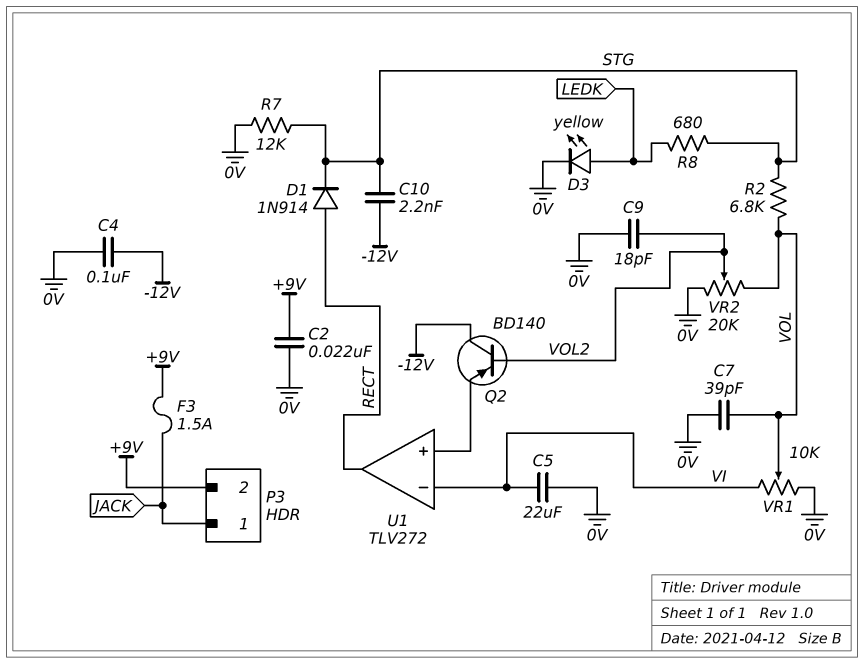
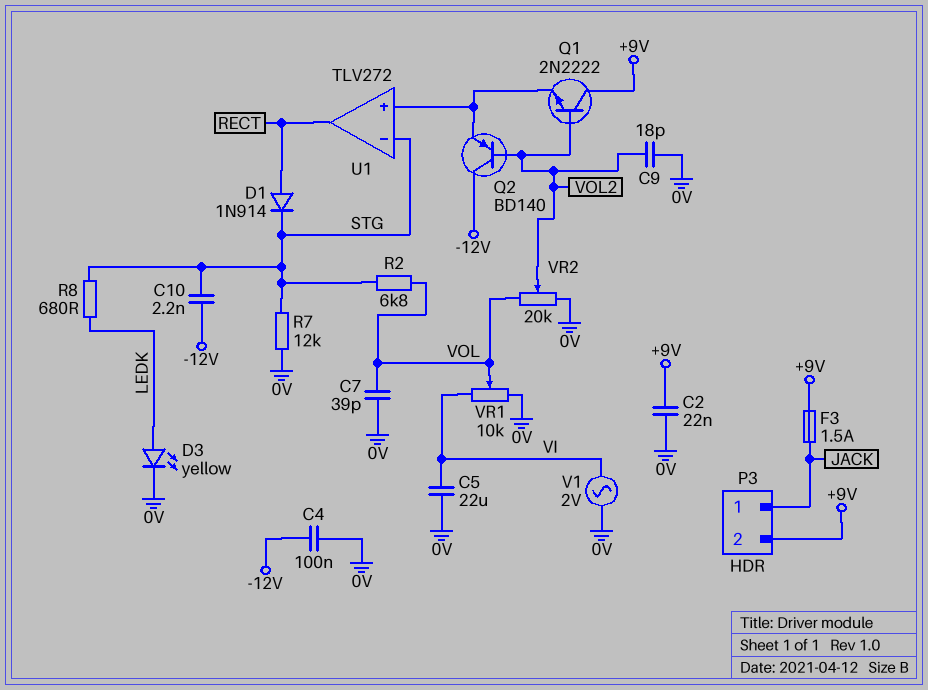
Q1: none -> NPN 2N2222 (B VOL2, C +9V, E U1/in+)
U1 pin in-: VI -> STG
V1: none -> AC 2V (0V, VI)

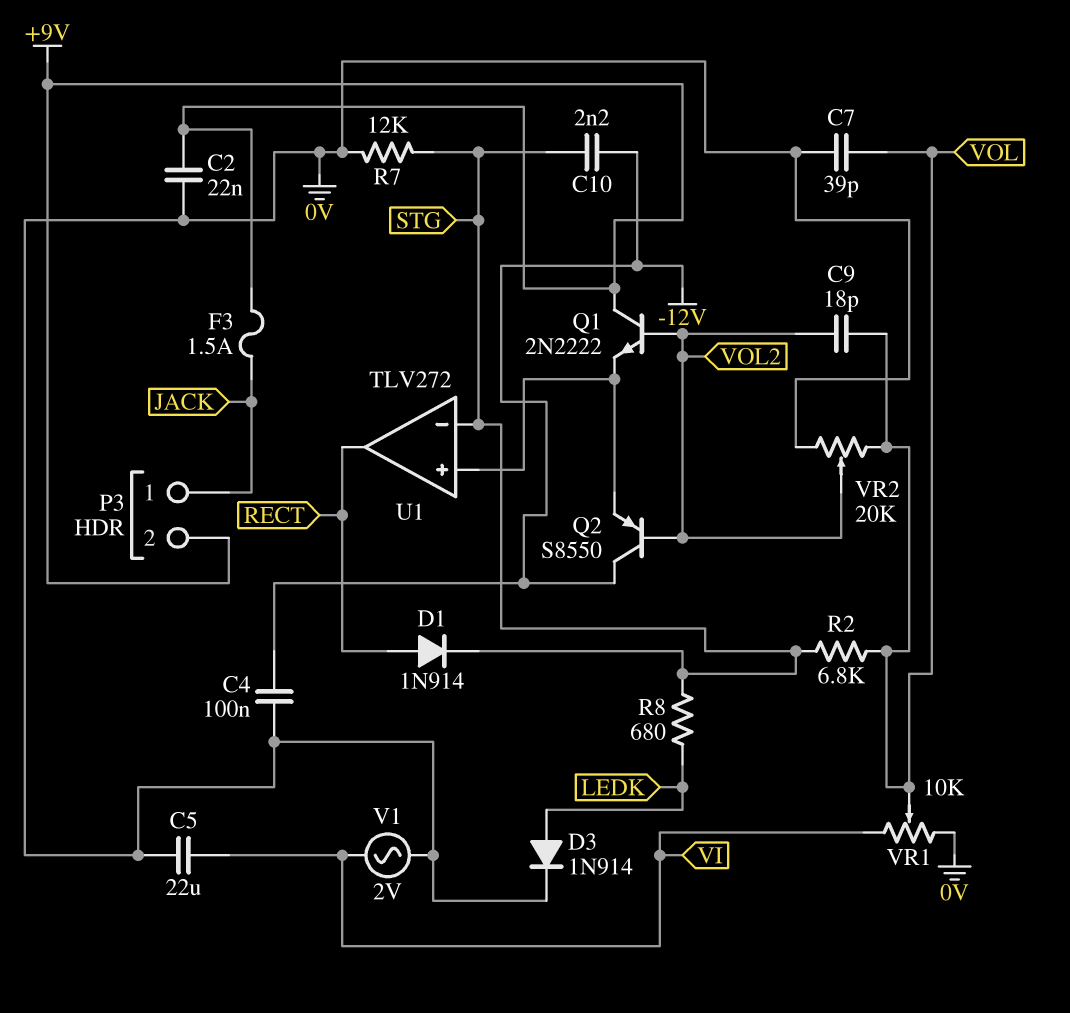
C9: 18pF (0V, VOL2) -> 18pF (VOL, VOL2)
D3: LED yellow (A LEDK, K 0V) -> diode 1N914 (A LEDK, K 0V)
Q2: PNP BD140 (B VOL2, C -12V, E U1/in+) -> PNP S8550 (B VOL2, C -12V, E U1/in+)

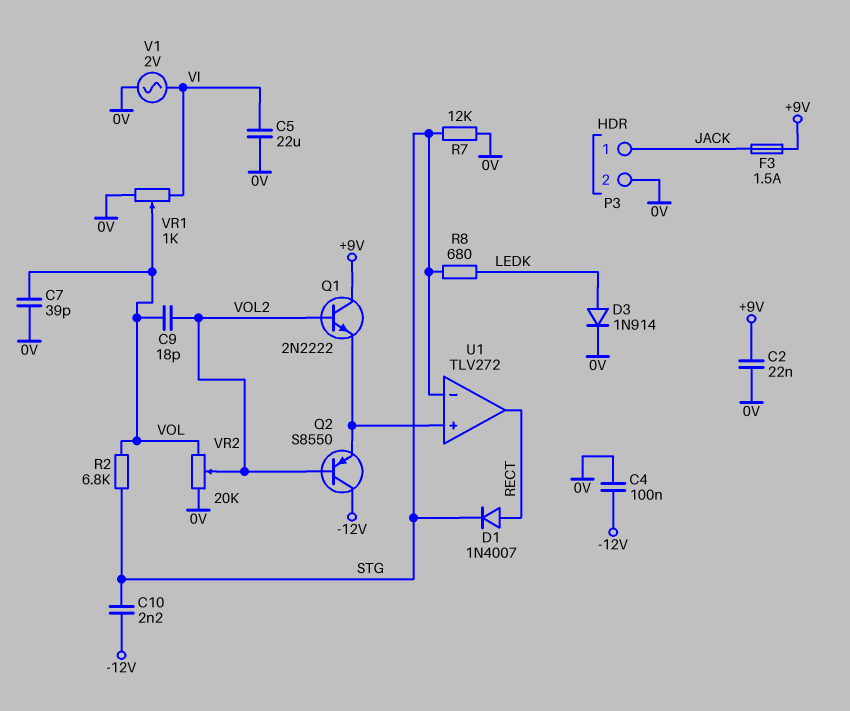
D1: diode 1N914 (A RECT, K STG) -> diode 1N4007 (A RECT, K STG)
P3 pin 2: +9V -> 0V
VR1: 10k (0V, VI, wiper VOL) -> 1k (0V, VI, wiper VOL)

